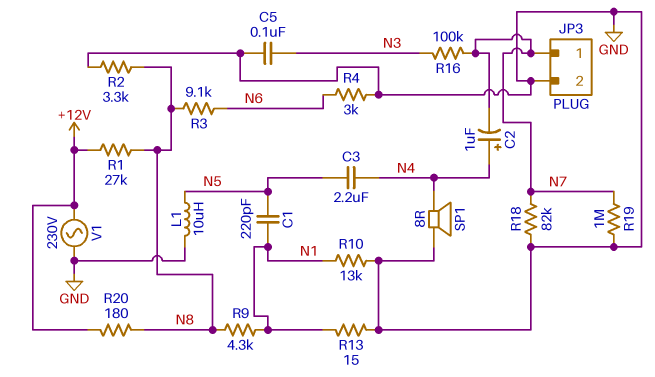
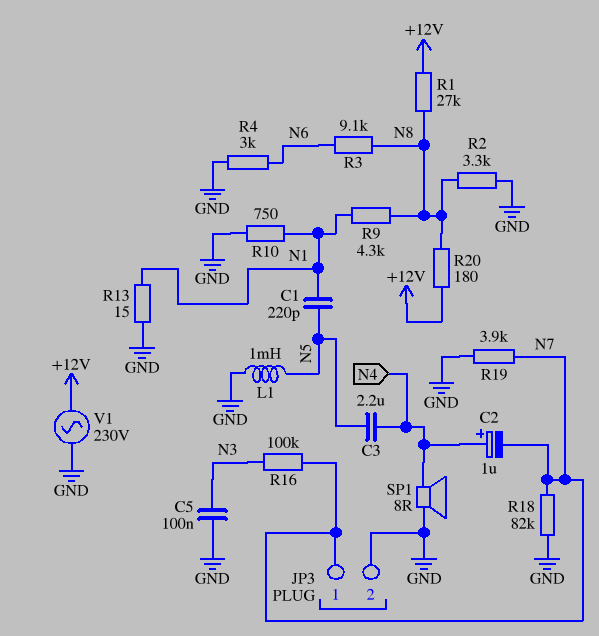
L1: 10uH (GND, N5) -> 1mH (GND, N5)
R10: 13k (GND, N1) -> 750 (GND, N1)
R19: 1M (GND, N7) -> 3.9k (GND, N7)

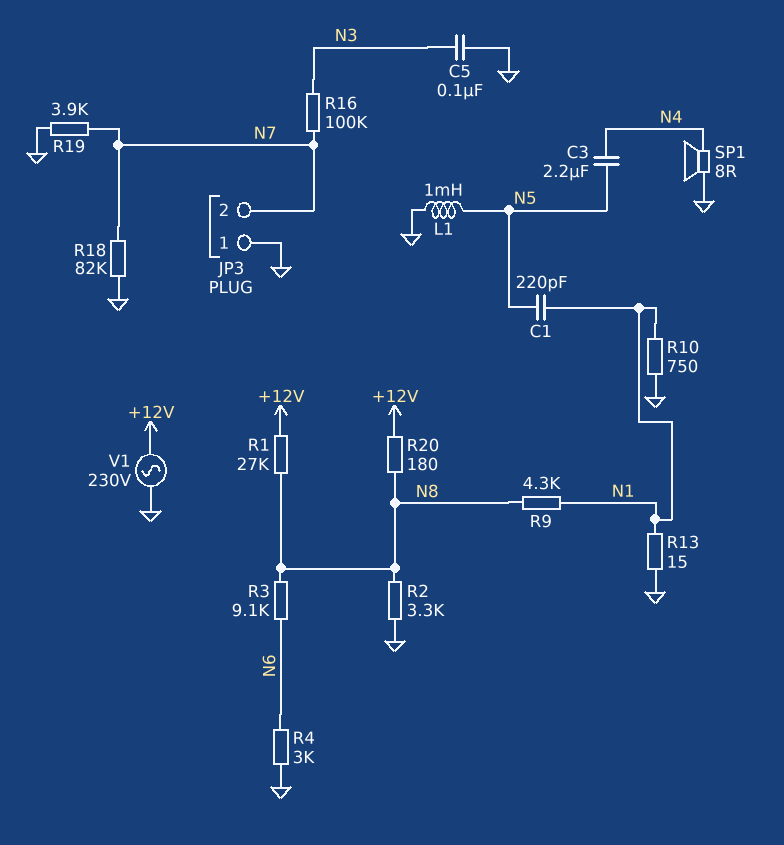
C2: 1uF (plus N4, minus N7) -> none
JP3 pin 1: N7 -> GND
JP3 pin 2: GND -> N7

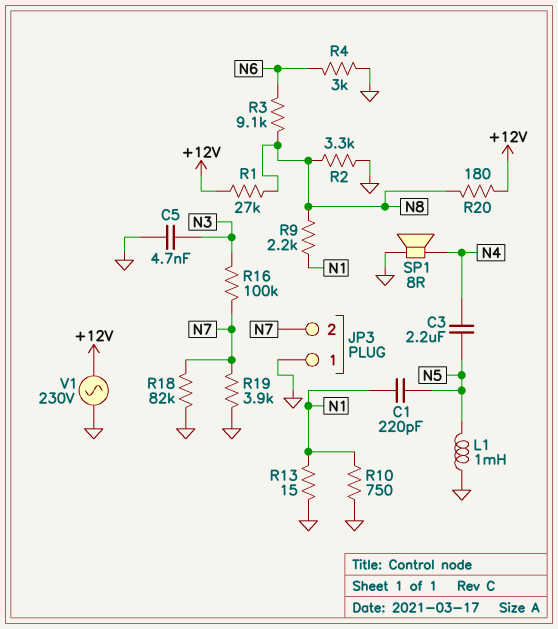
C5: 100nF (GND, N3) -> 4.7nF (GND, N3)
R9: 4.3k (N1, N8) -> 2.2k (N1, N8)

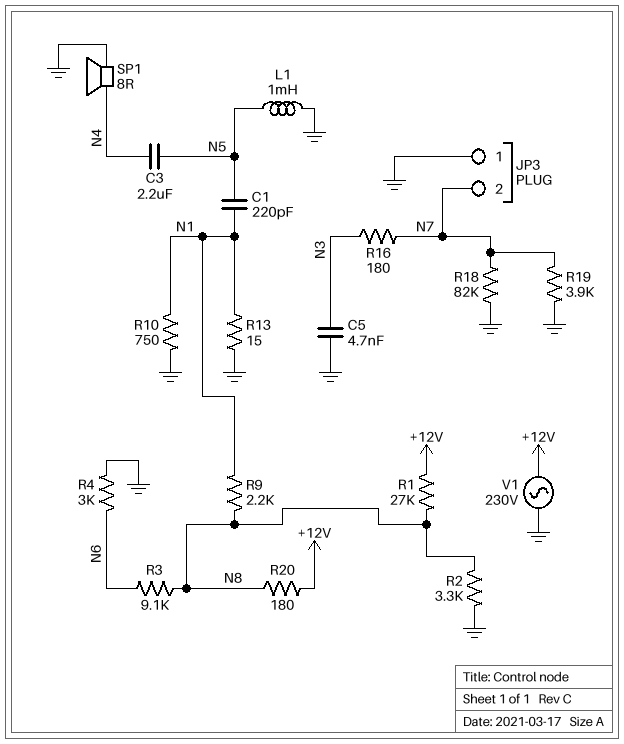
R16: 100k (N3, N7) -> 180 (N3, N7)

